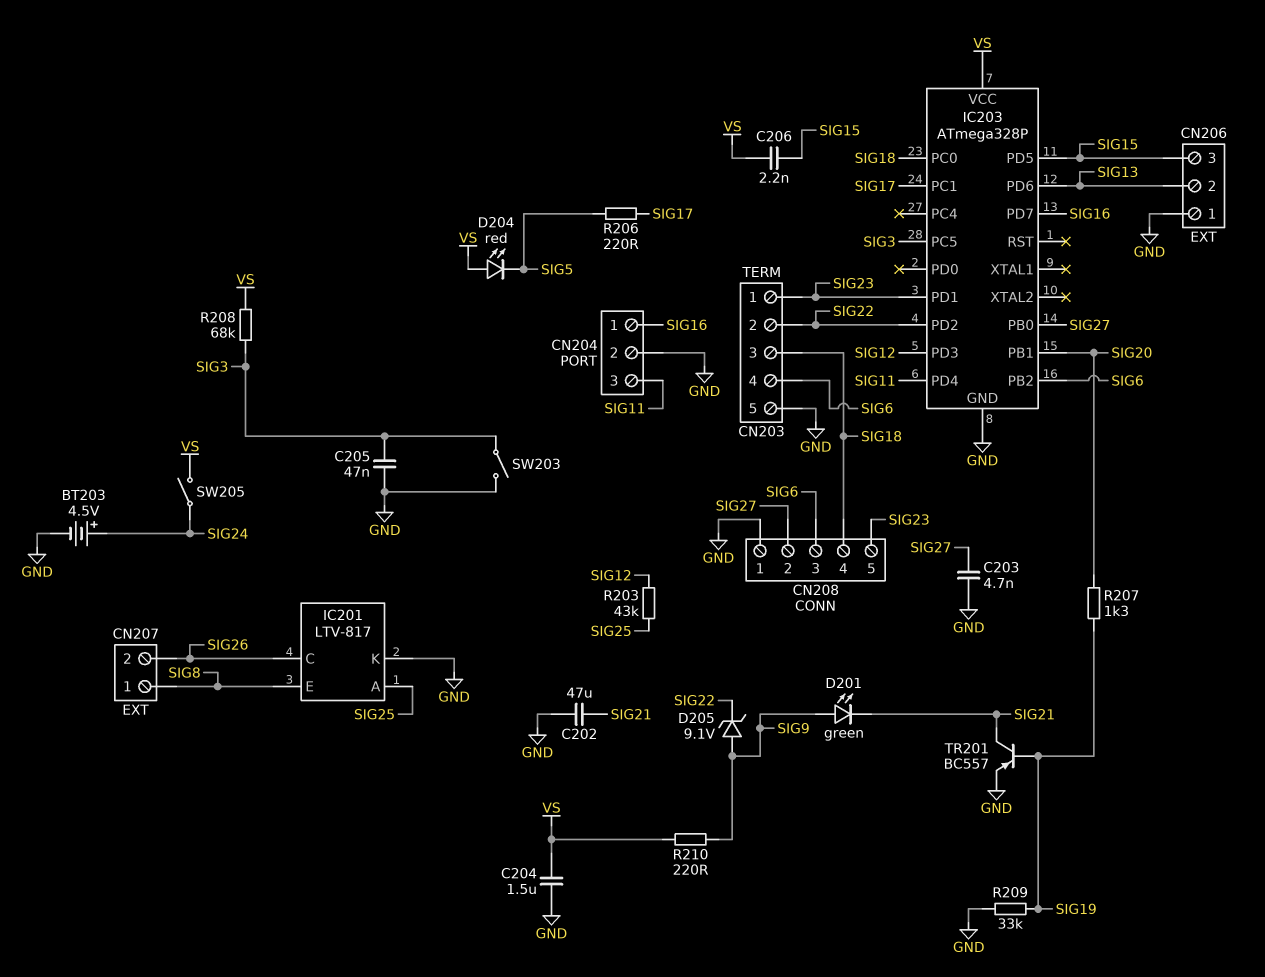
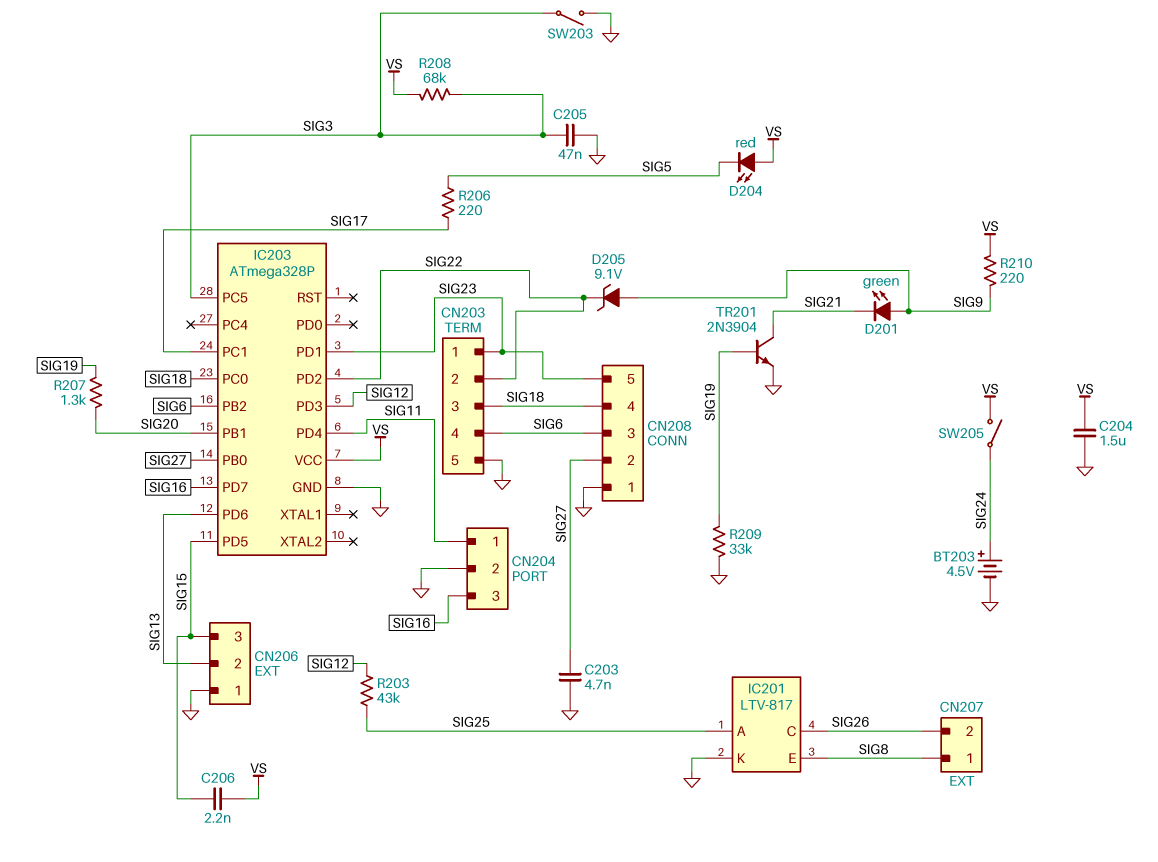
C202: 47uF (GND, SIG21) -> none
CN204 pin 1: SIG16 -> SIG11
CN204 pin 3: SIG11 -> SIG16
TR201: PNP BC557 (B SIG19, C SIG21, E GND) -> NPN 2N3904 (B SIG19, C SIG21, E GND)

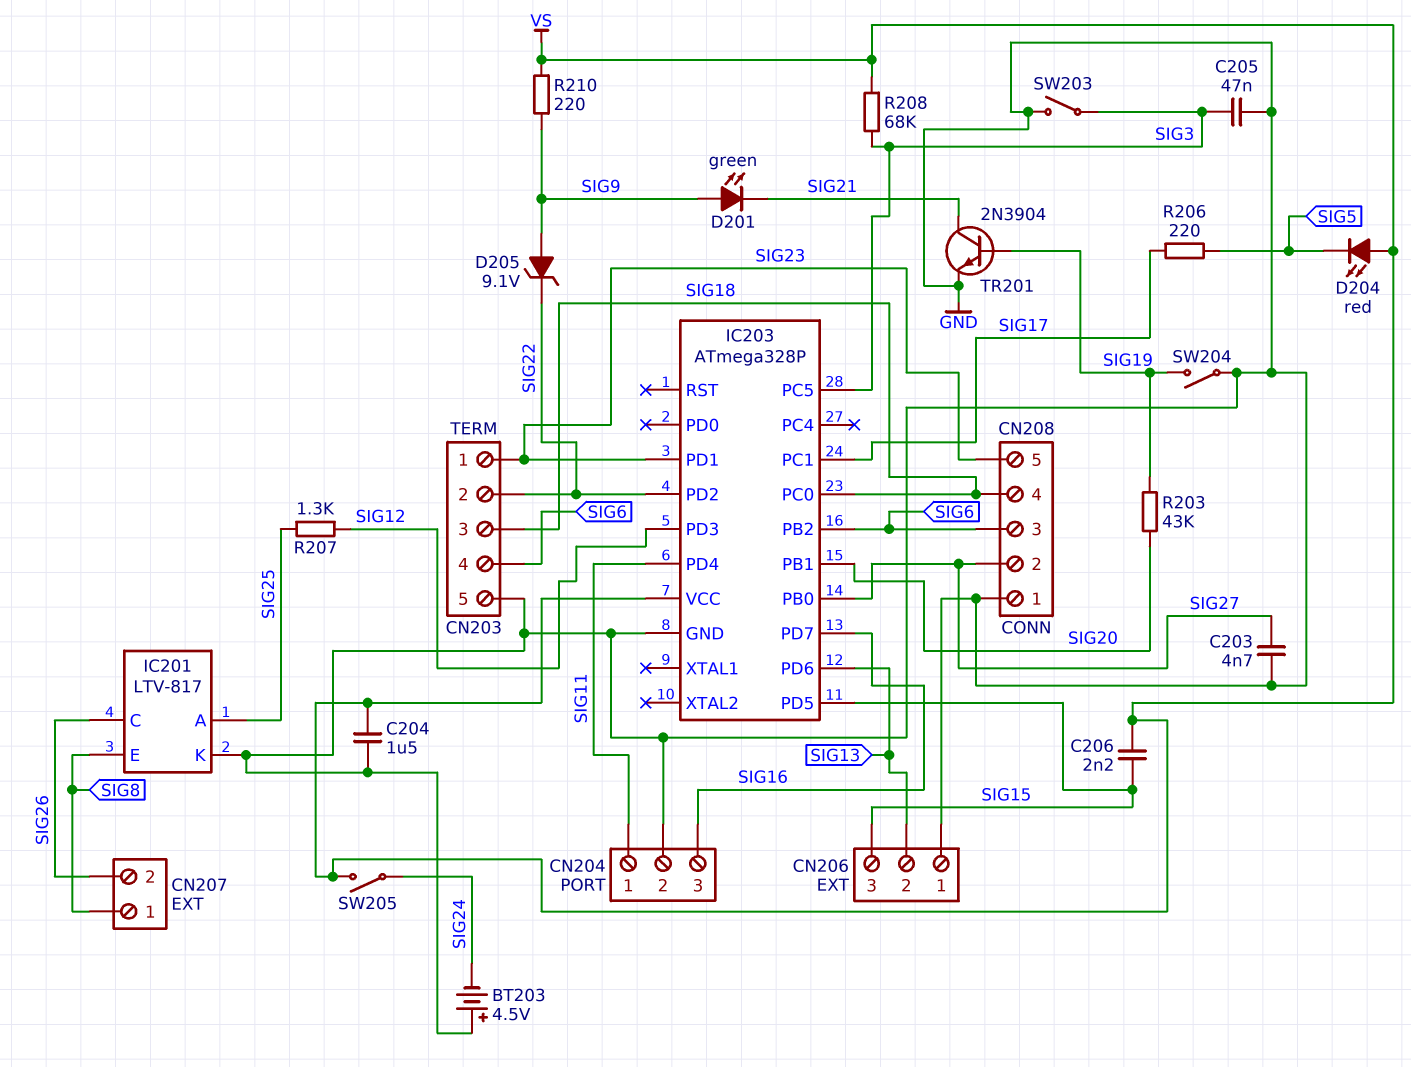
BT203: 4.5V (plus SIG24, minus GND) -> 4.5V (plus GND, minus SIG24)
R203: 43k (SIG12, SIG25) -> 43k (SIG19, SIG20)
R207: 1.3k (SIG19, SIG20) -> 1.3k (SIG12, SIG25)
R209: 33k (GND, SIG19) -> none
SW204: none -> switch (GND, SIG19)

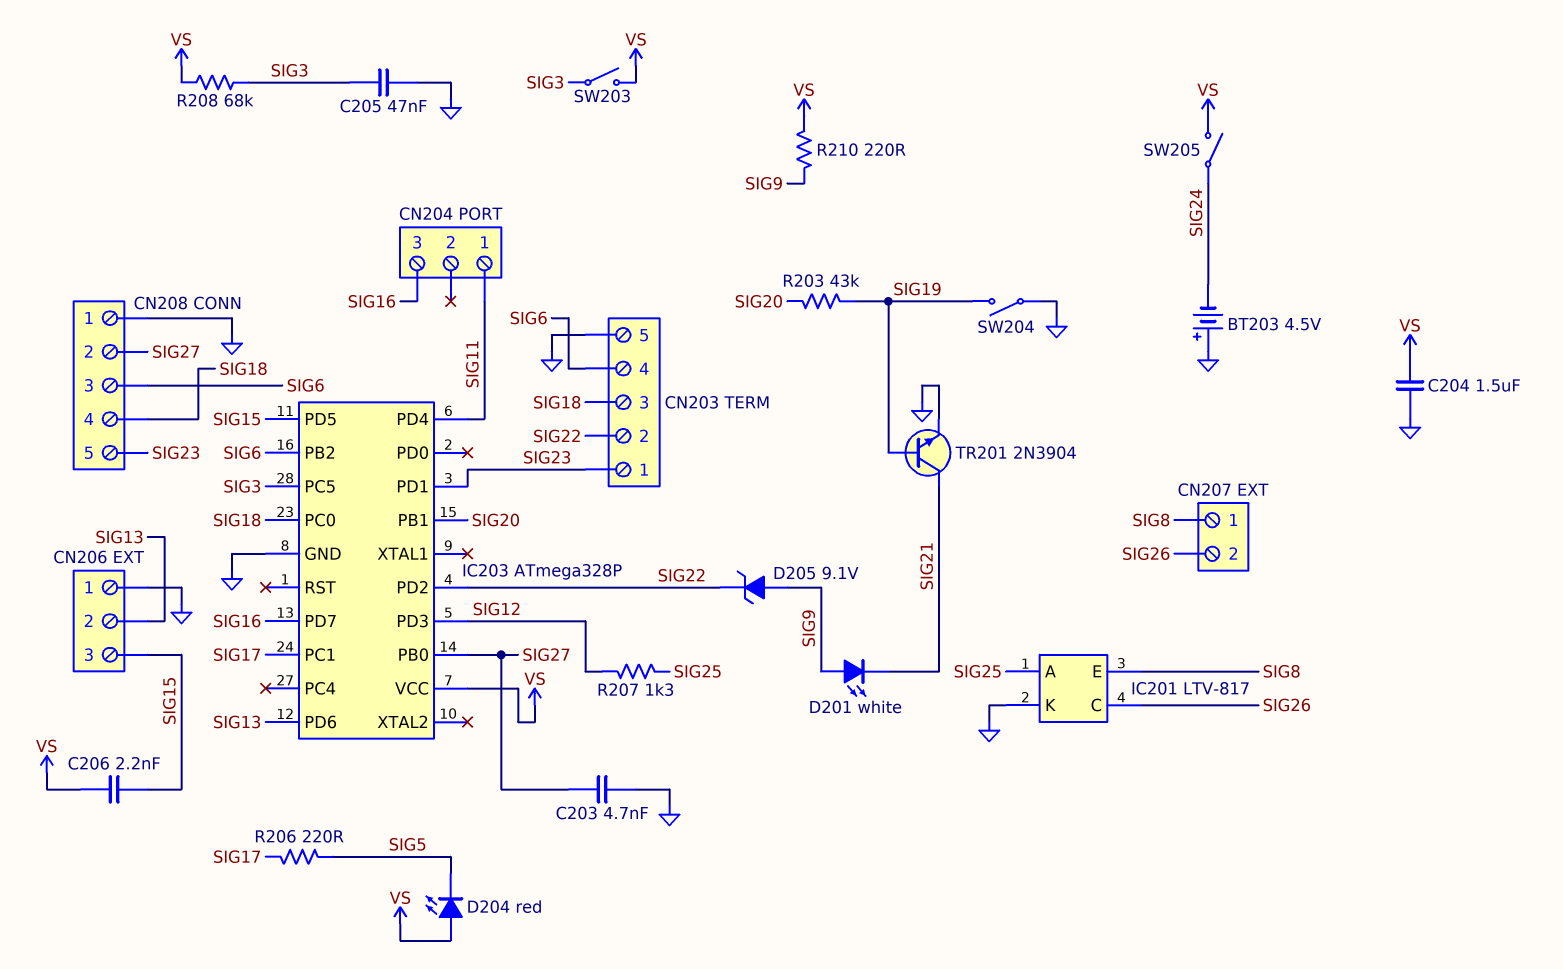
CN204 pin 2: GND -> none
D201: LED green (A SIG9, K SIG21) -> LED white (A SIG9, K SIG21)
SW203: switch (GND, SIG3) -> switch (SIG3, VS)

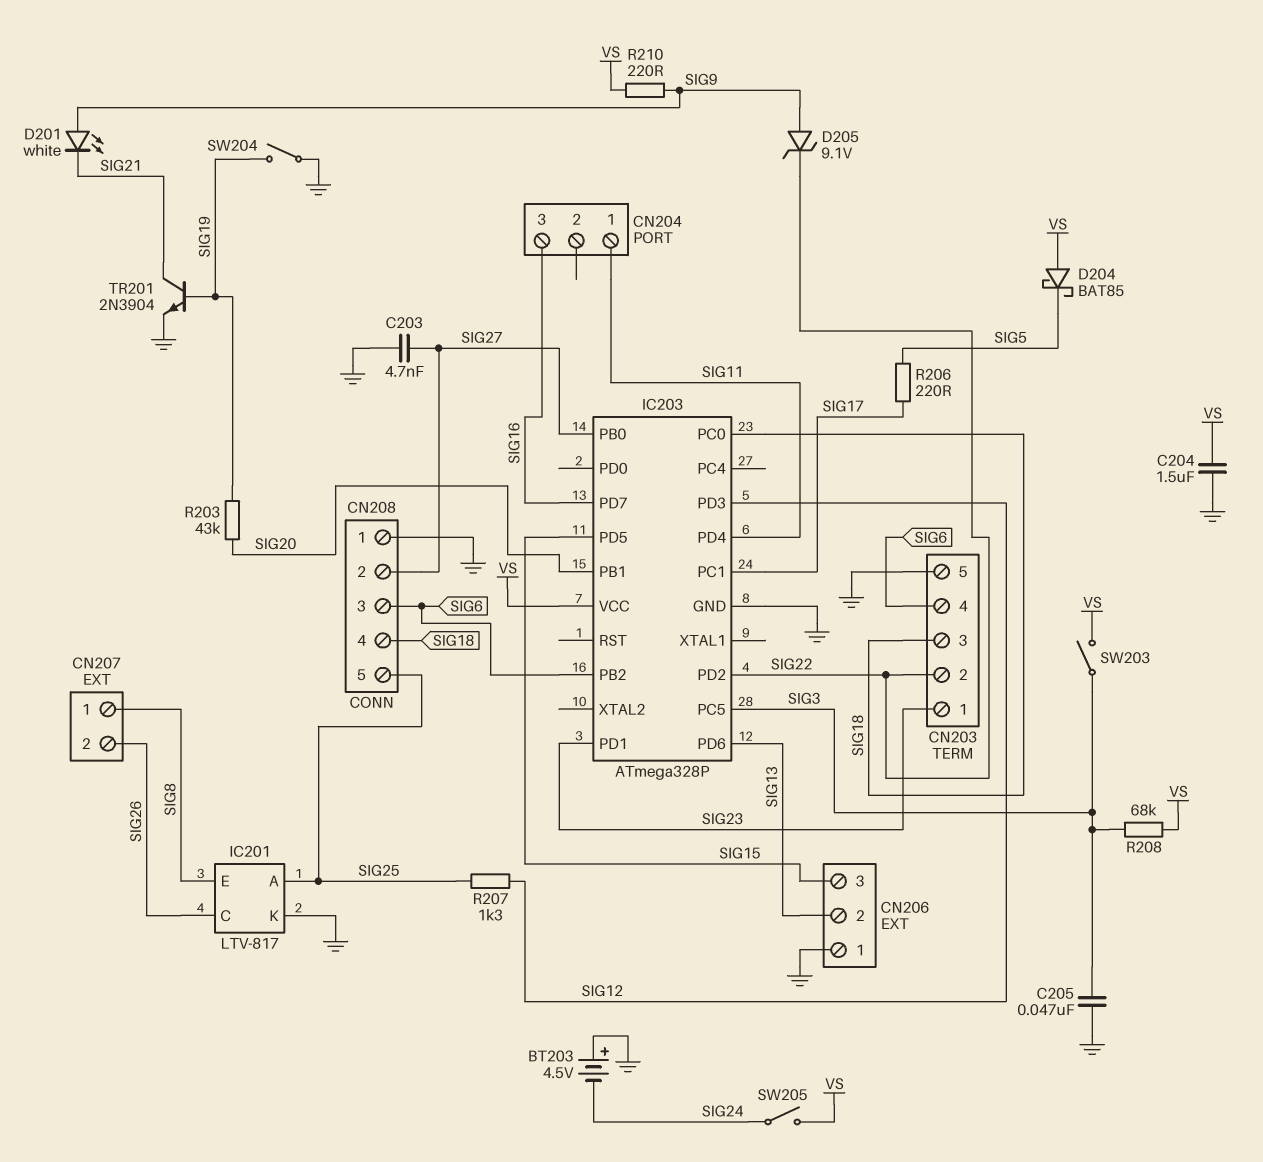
C206: 2.2nF (SIG15, VS) -> none
CN208 pin 5: SIG23 -> SIG25
D204: LED red (A VS, K SIG5) -> schottky BAT85 (A VS, K SIG5)

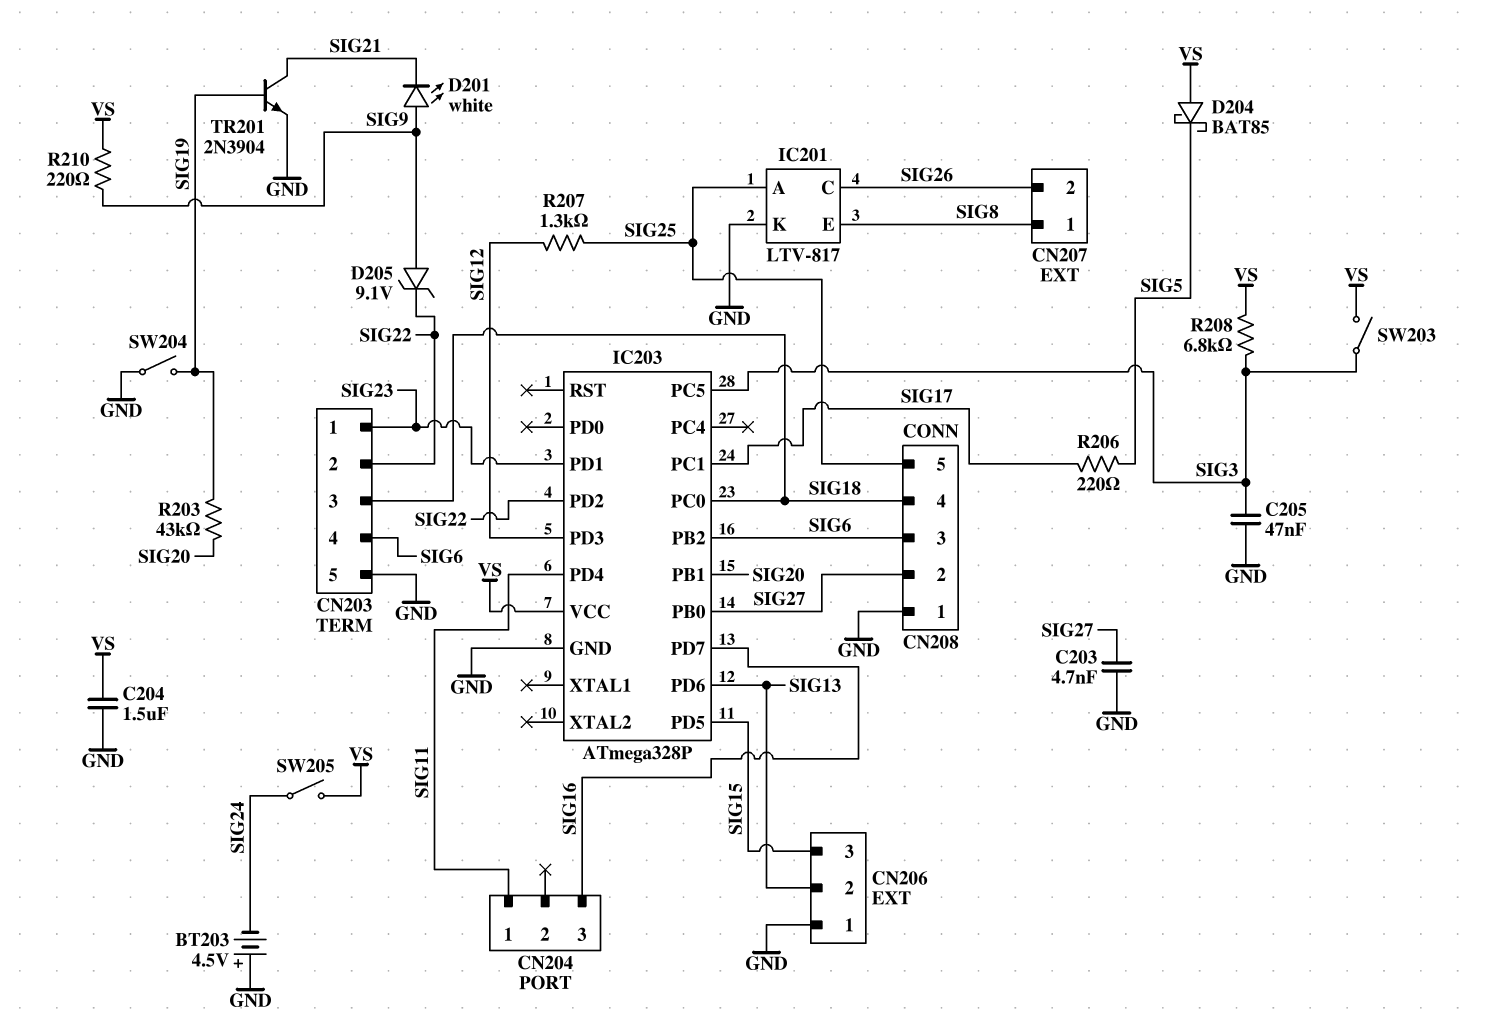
R208: 68k (SIG3, VS) -> 6.8k (SIG3, VS)

